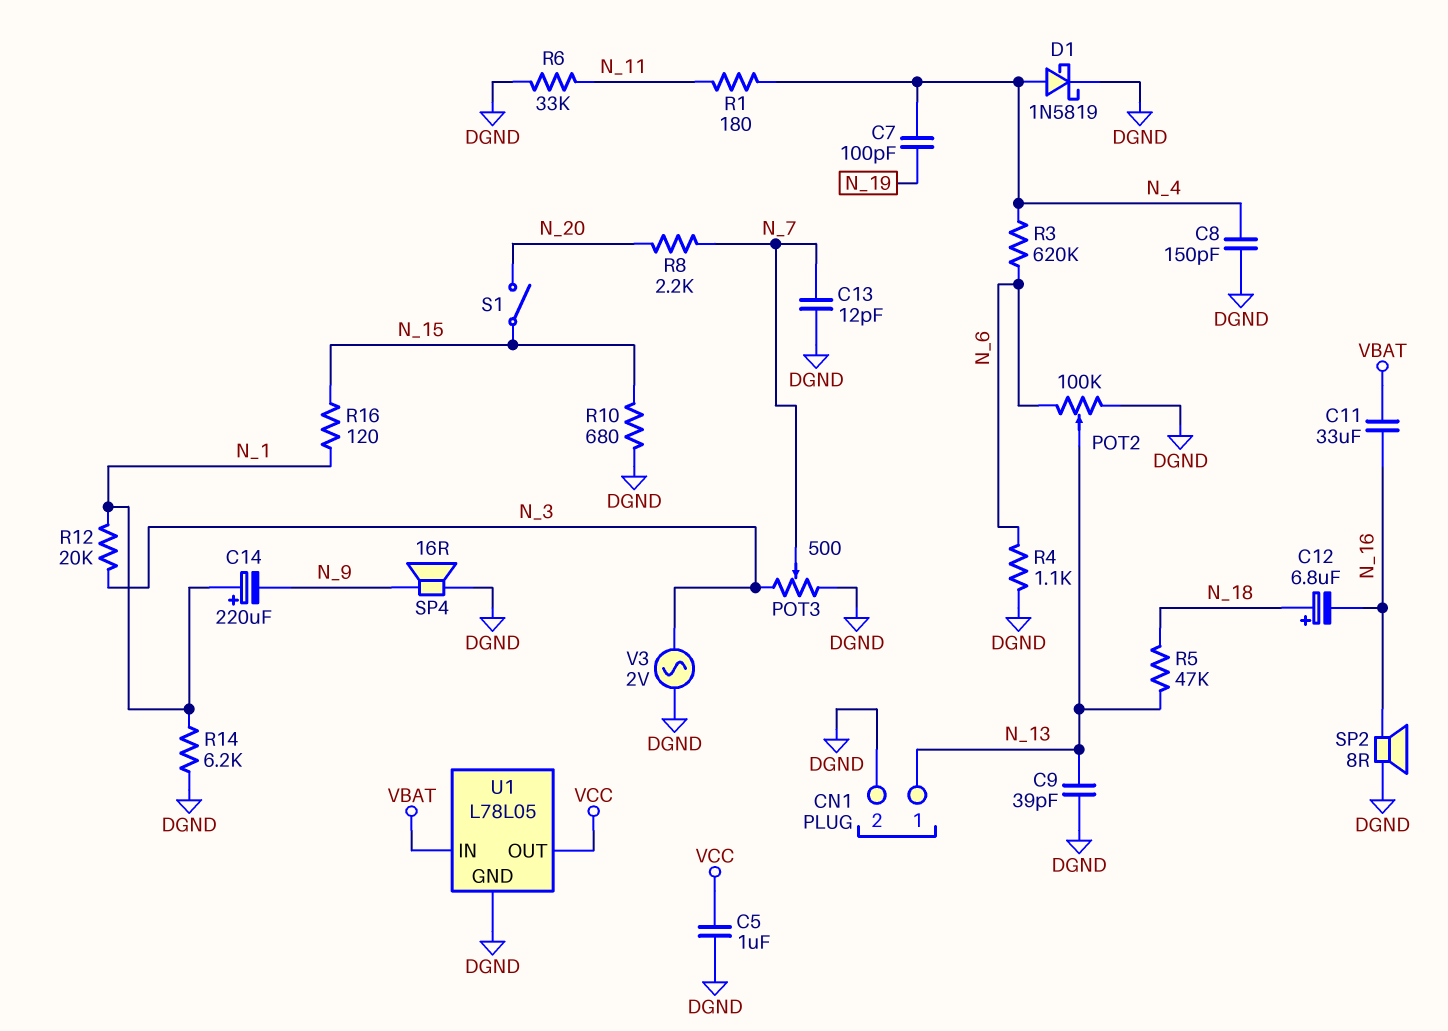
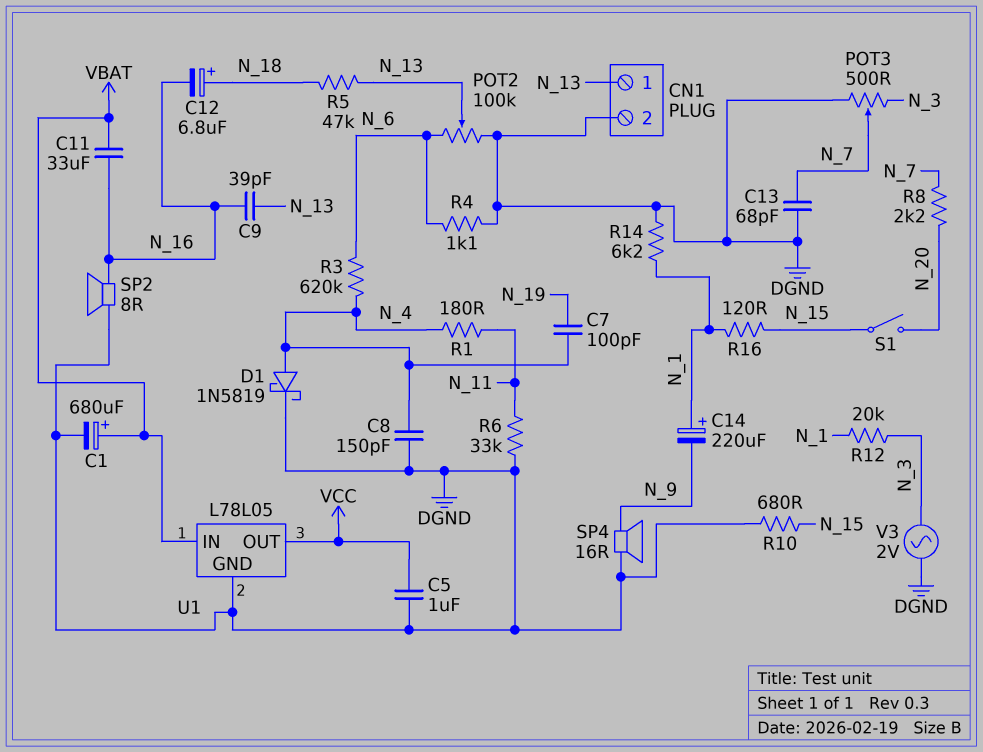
C1: none -> 680uF (plus VBAT, minus DGND)
C9: 39pF (DGND, N_13) -> 39pF (N_13, N_16)
C13: 12pF (DGND, N_7) -> 68pF (DGND, N_7)

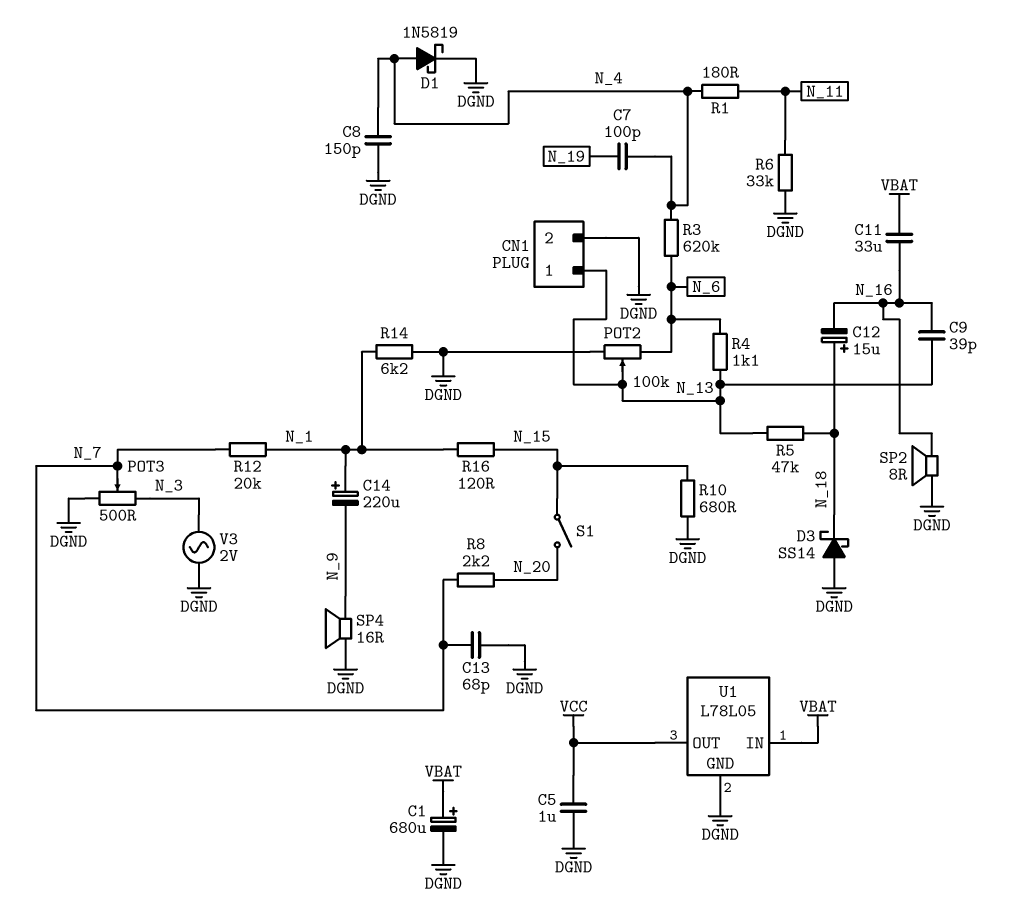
C12: 6.8uF (plus N_18, minus N_16) -> 15uF (plus N_18, minus N_16)
D3: none -> schottky SS14 (A DGND, K N_18)
R4: 1.1k (DGND, N_6) -> 1.1k (N_6, N_13)
R12: 20k (N_1, N_3) -> 20k (N_1, N_7)

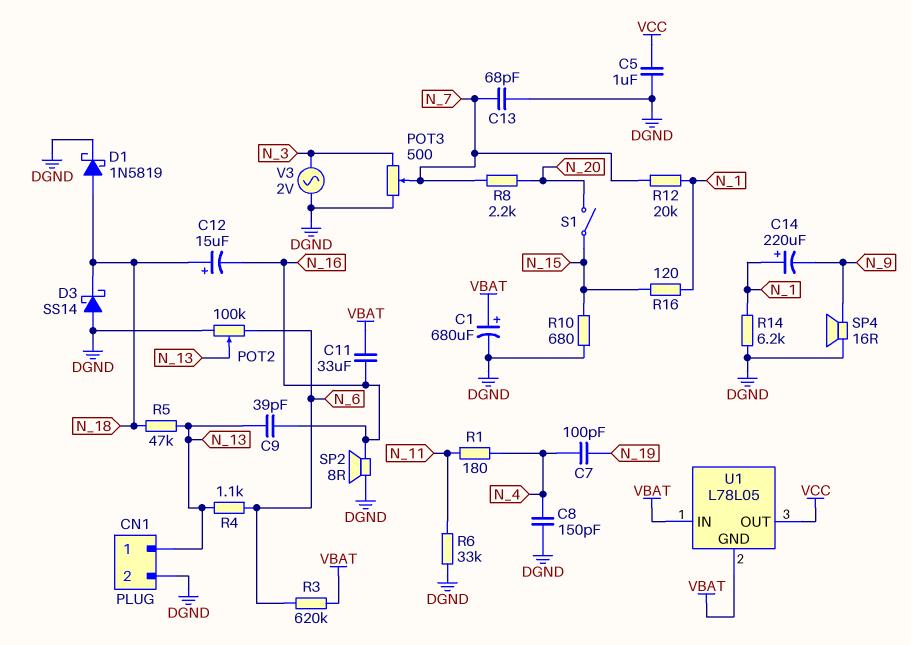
D1: schottky 1N5819 (A N_4, K DGND) -> schottky 1N5819 (A N_18, K DGND)
R3: 620k (N_4, N_6) -> 620k (N_6, VBAT)
U1 pin GND: DGND -> VBAT

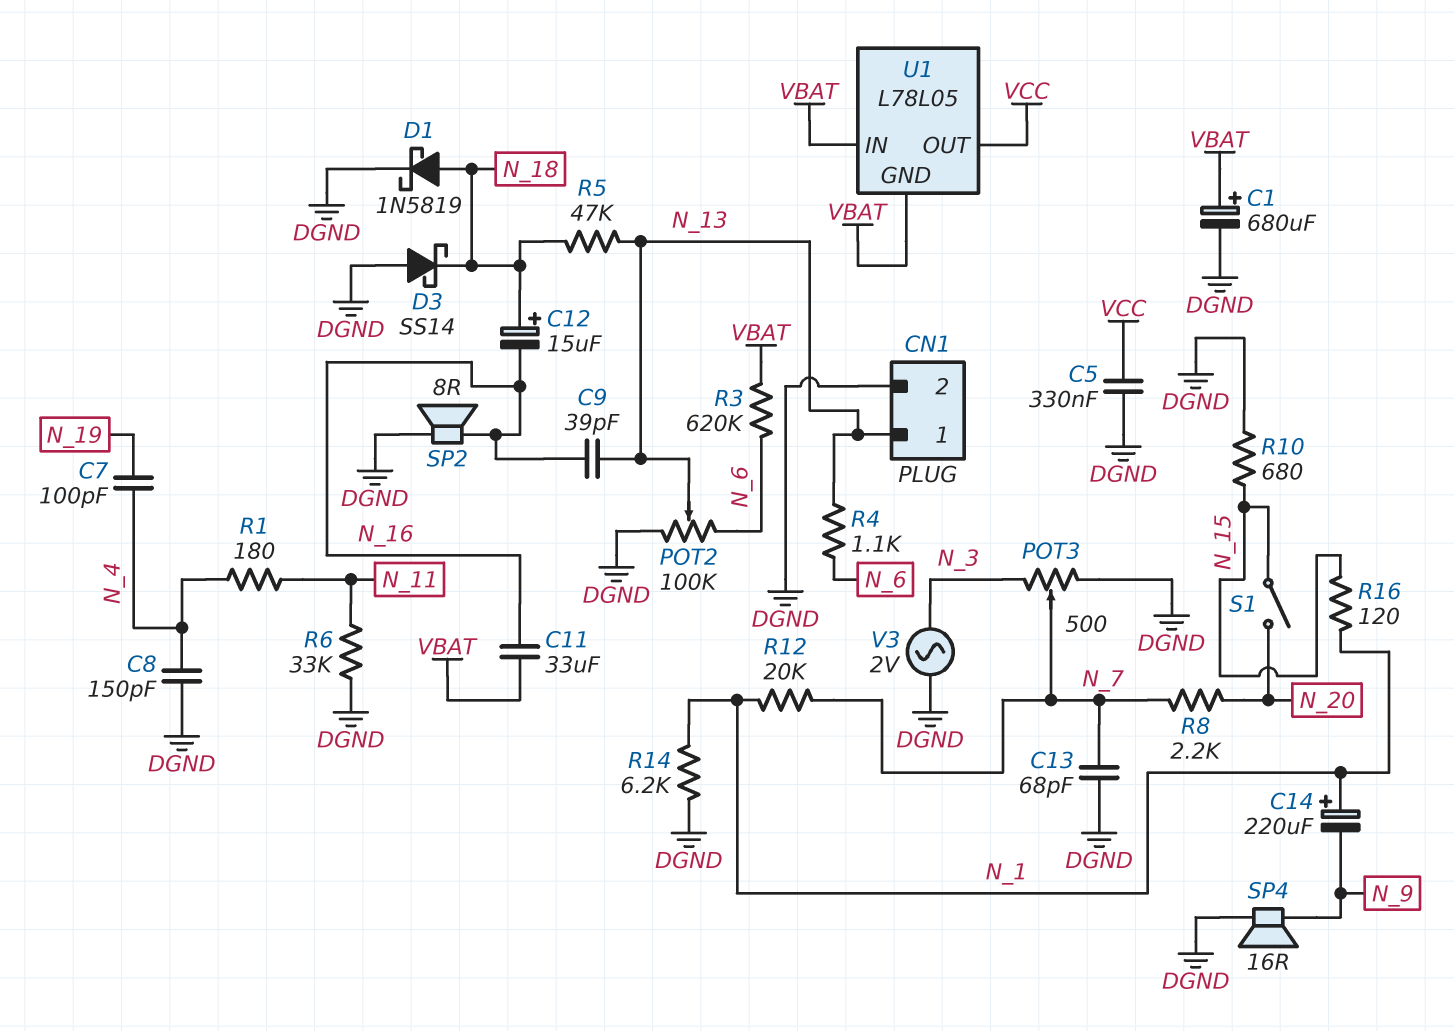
C5: 1uF (DGND, VCC) -> 330nF (DGND, VCC)

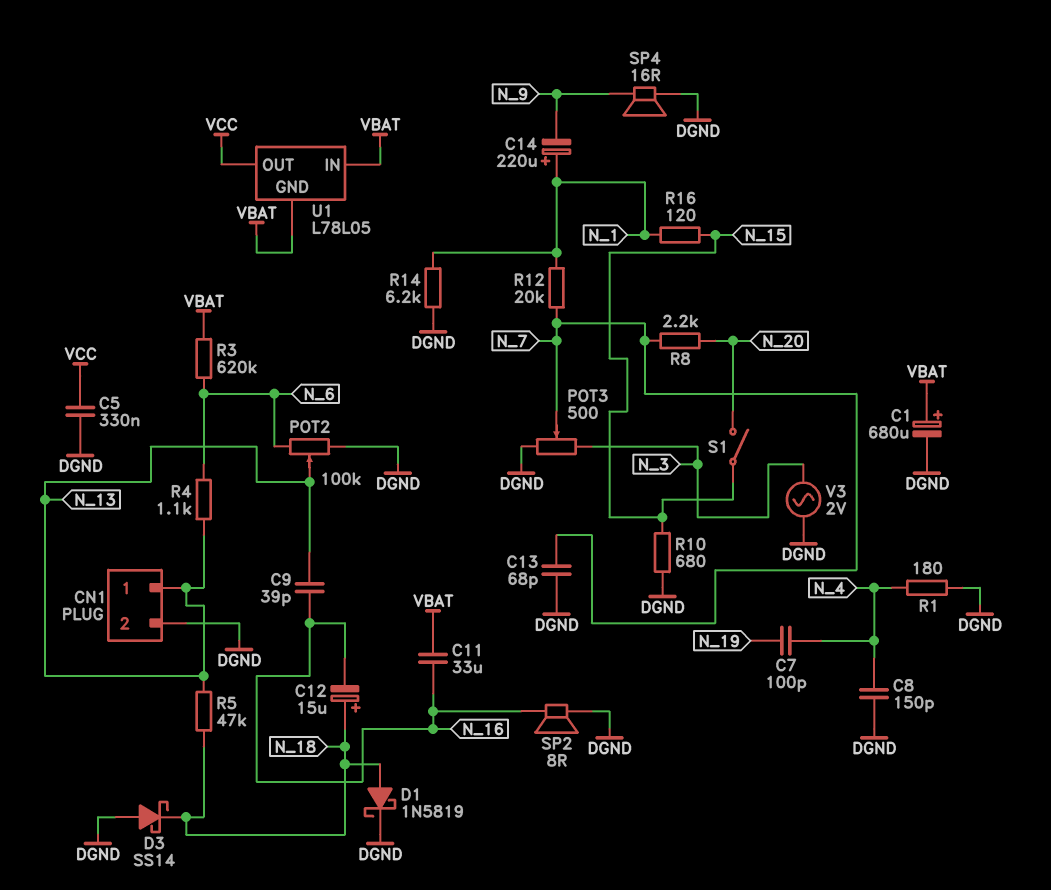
R1: 180 (N_4, N_11) -> 180 (DGND, N_4)
R6: 33k (DGND, N_11) -> none

